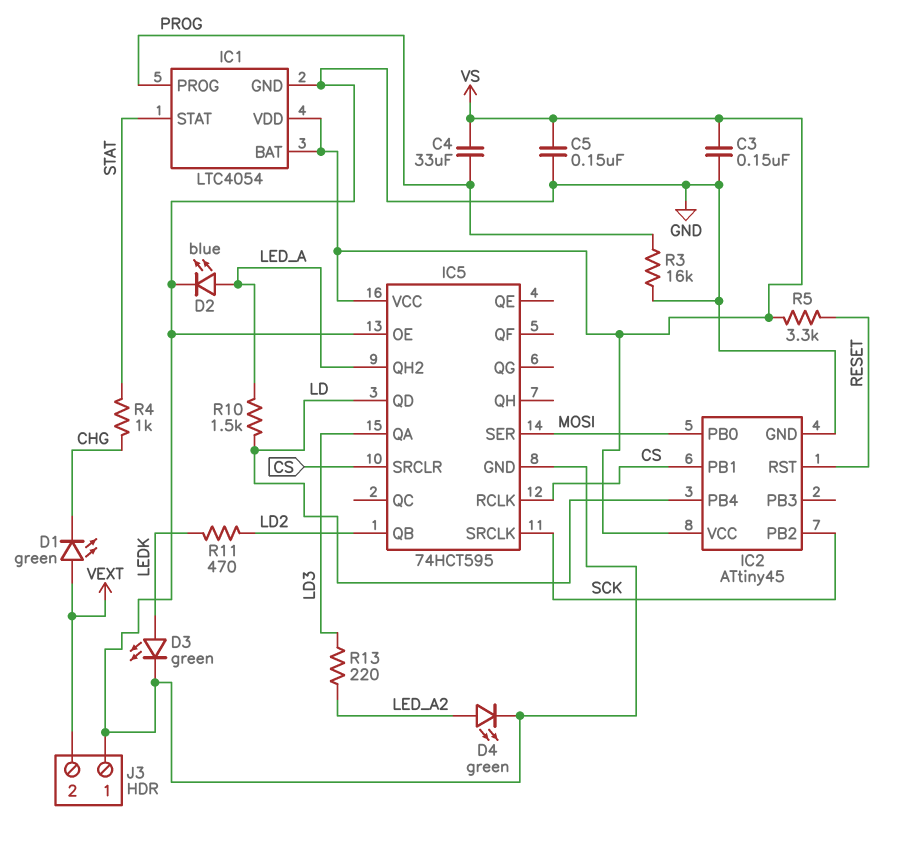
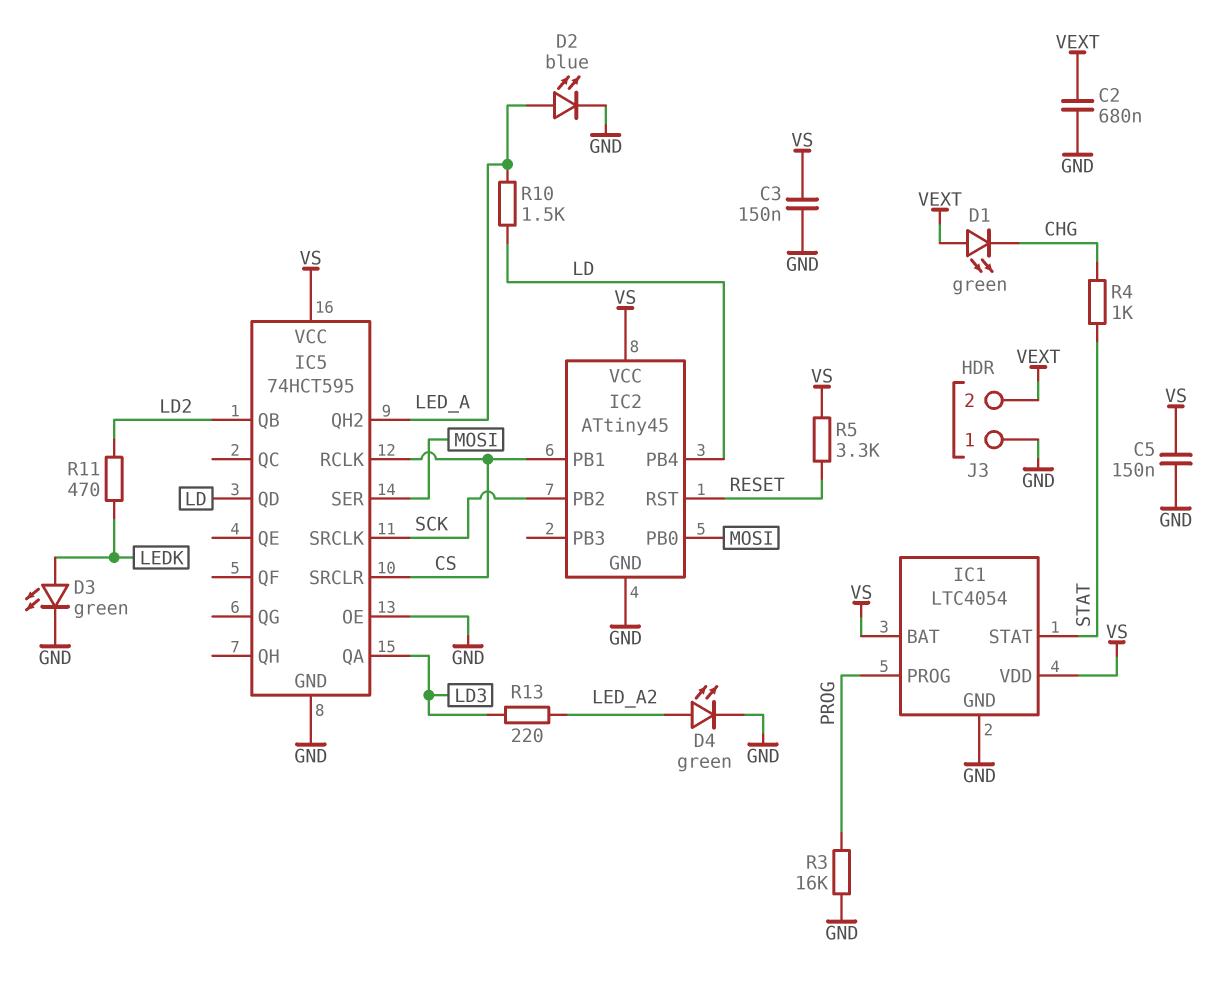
C2: none -> 680nF (GND, VEXT)
C4: 33uF (PROG, VS) -> none

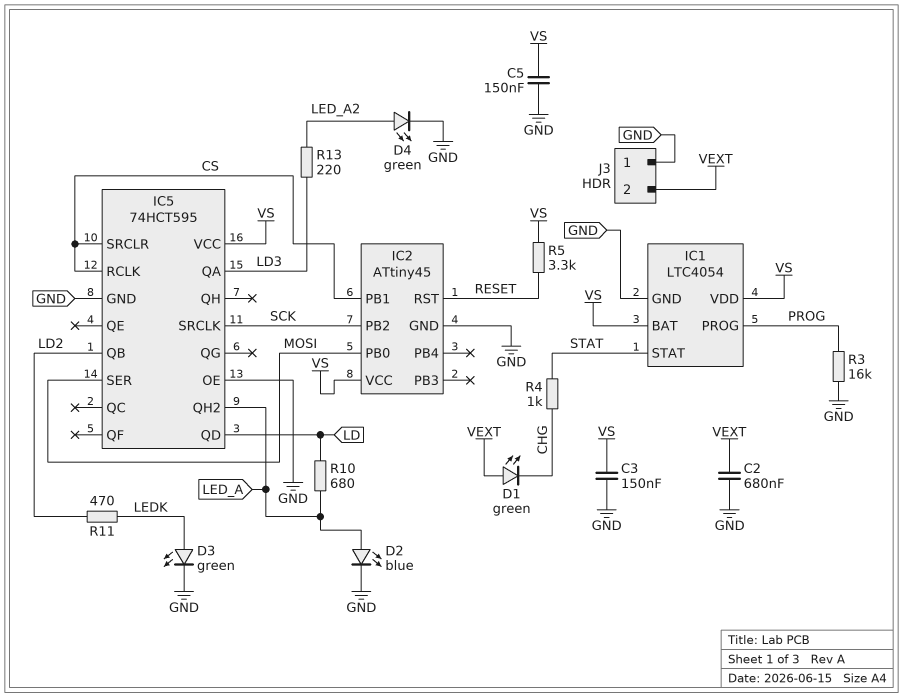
IC2 pin PB4: LD -> none
R10: 1.5k (LD, LED_A) -> 680 (LD, LED_A)

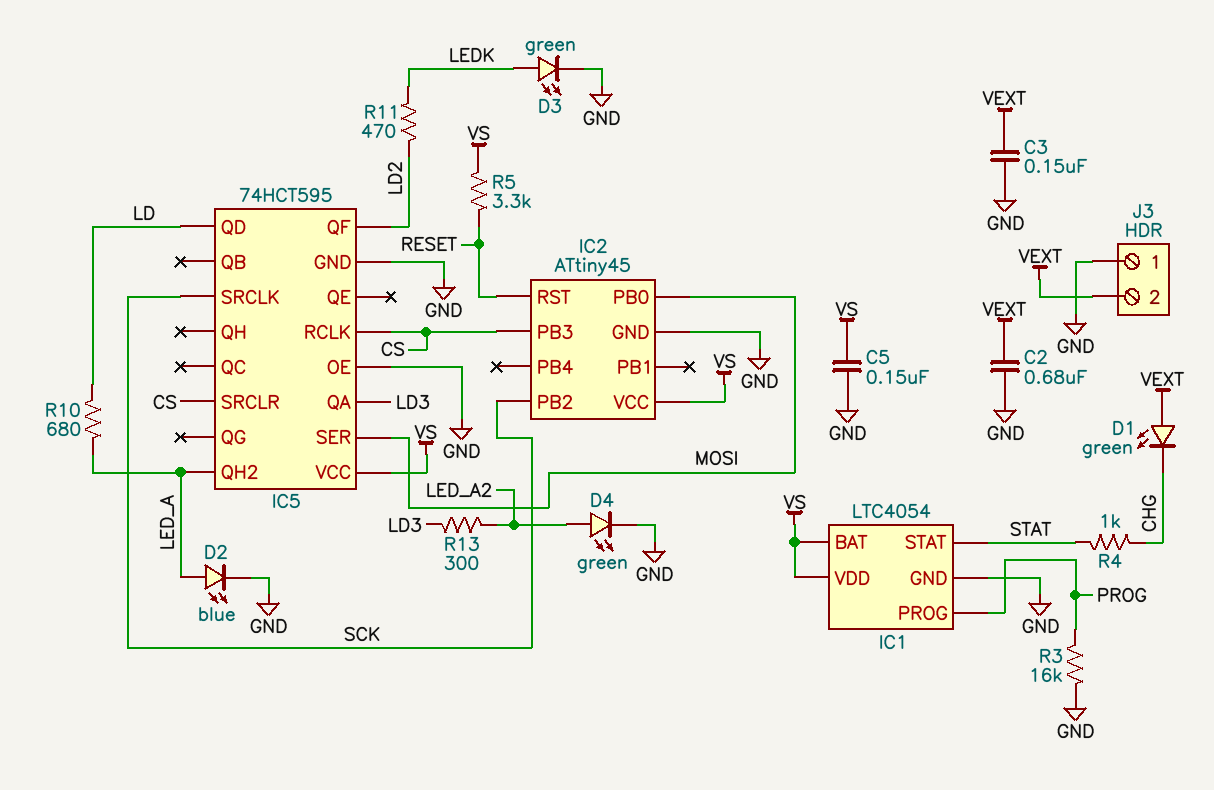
C3: 150nF (GND, VS) -> 150nF (GND, VEXT)
IC2 pin PB1: CS -> none
IC2 pin PB3: none -> CS
IC5 pin QB: LD2 -> none
IC5 pin QF: none -> LD2
R13: 220 (LD3, LED_A2) -> 300 (LD3, LED_A2)

